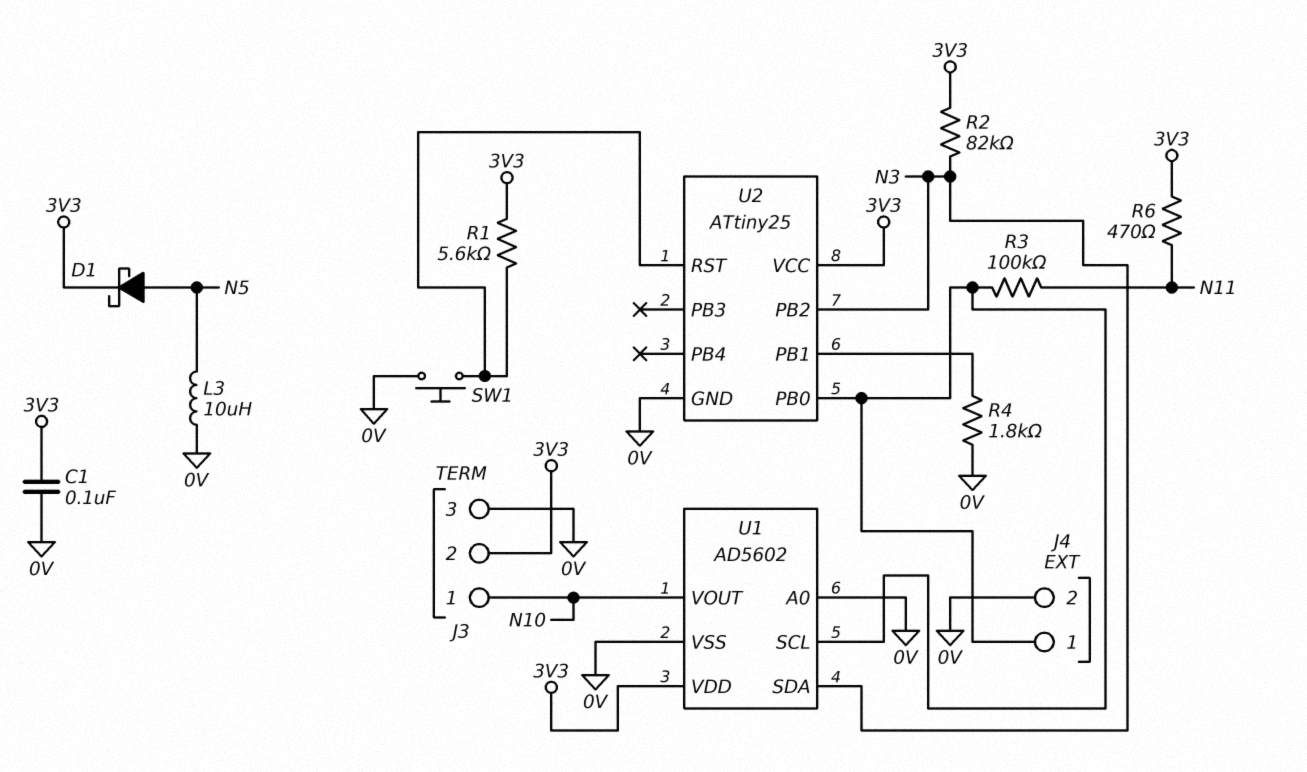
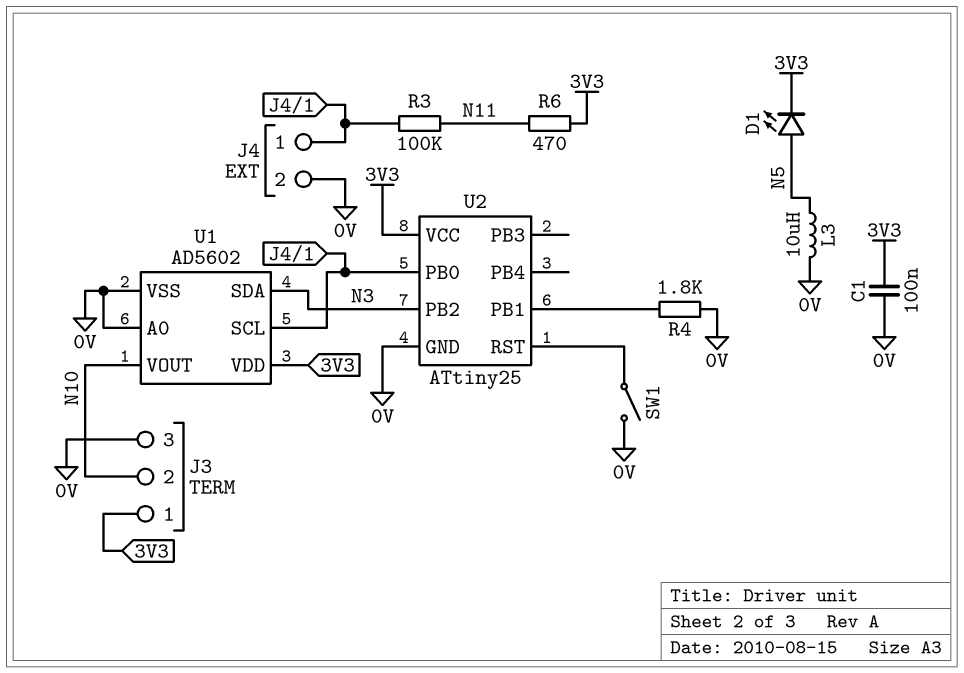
D1: schottky (A N5, K 3V3) -> LED (A N5, K 3V3)
J3 pin 1: N10 -> 3V3
J3 pin 2: 3V3 -> N10
R1: 5.6k (3V3, U2/RST) -> none
R2: 82k (3V3, N3) -> none
SW1: button (0V, U2/RST) -> switch (0V, U2/RST)

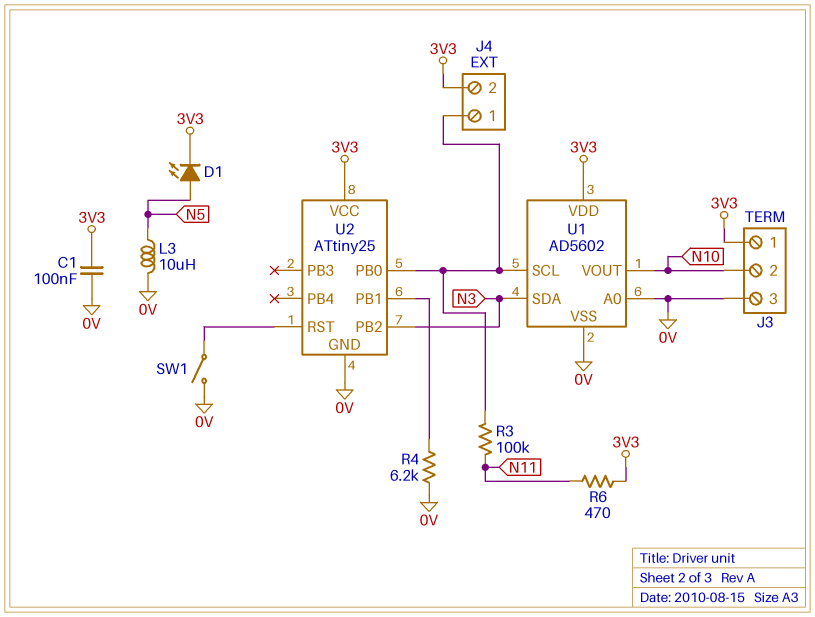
J4 pin 2: 0V -> 3V3
R4: 1.8k (0V, U2/PB1) -> 6.2k (0V, U2/PB1)

